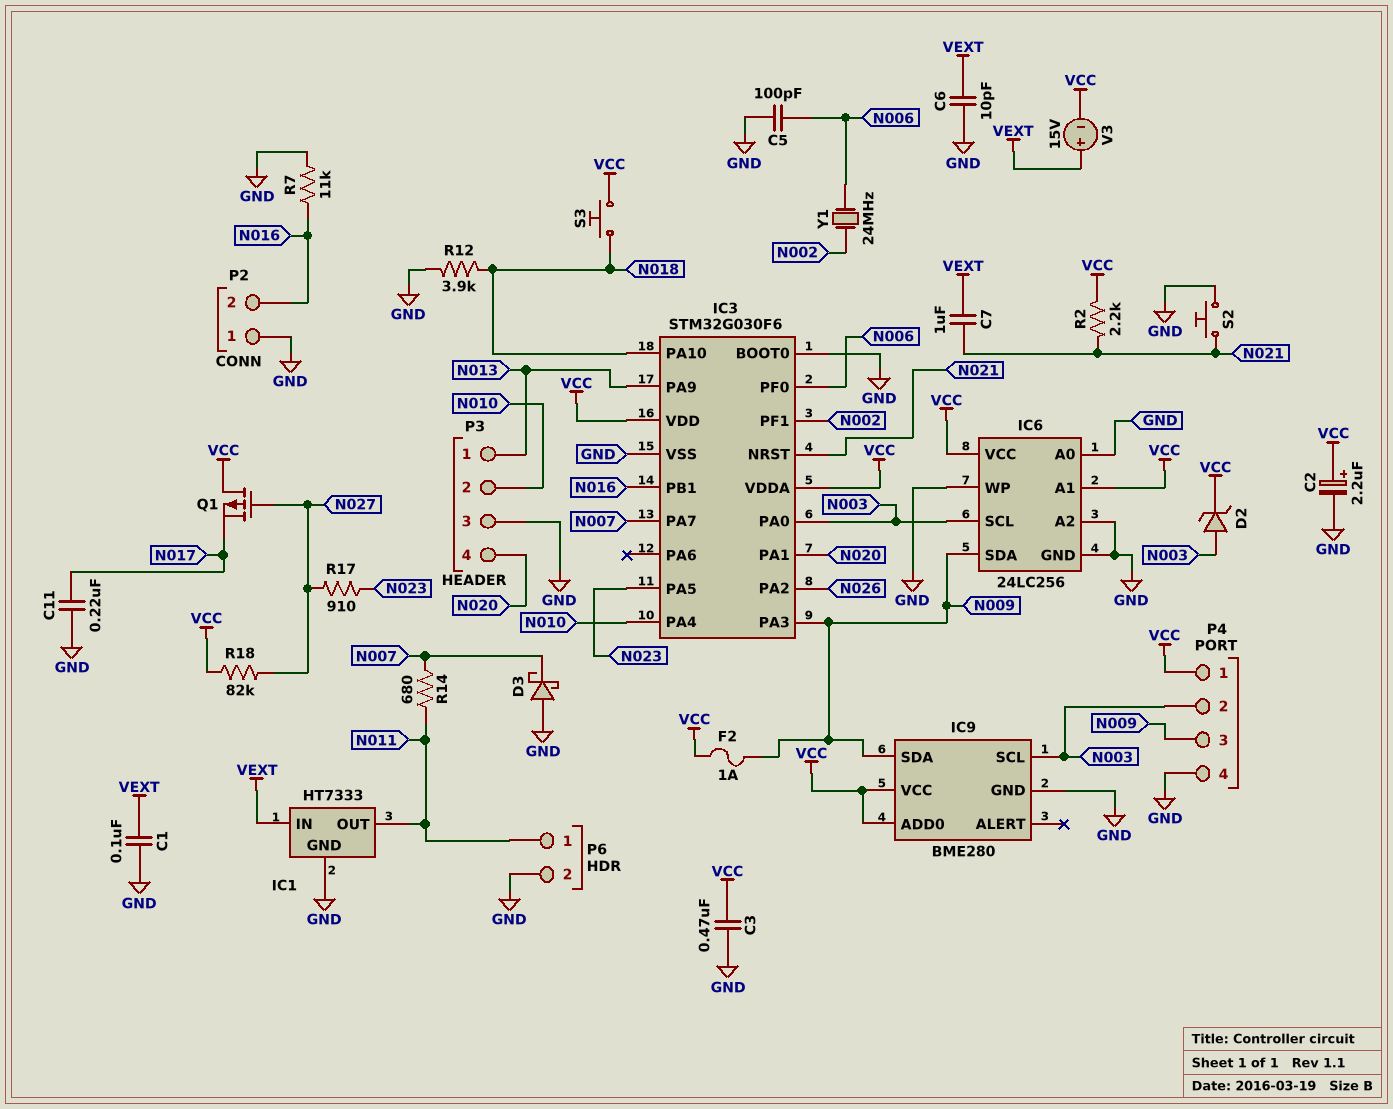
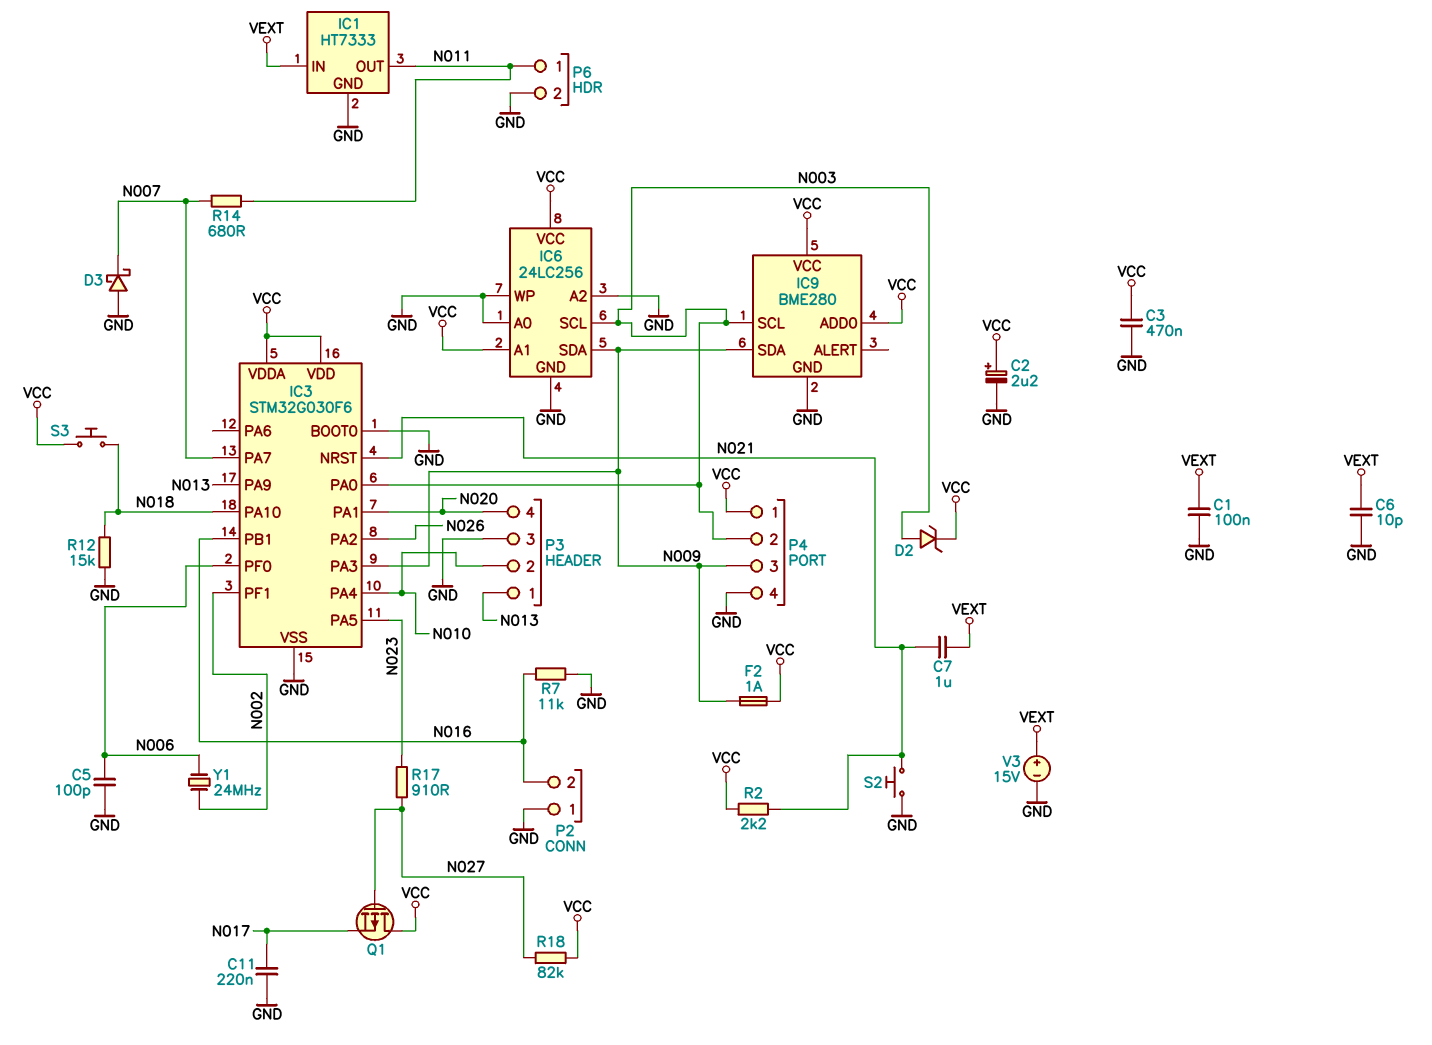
R12: 3.9k (GND, N018) -> 15k (GND, N018)
V3: 15V (plus VEXT, minus VCC) -> 15V (plus VEXT, minus GND)

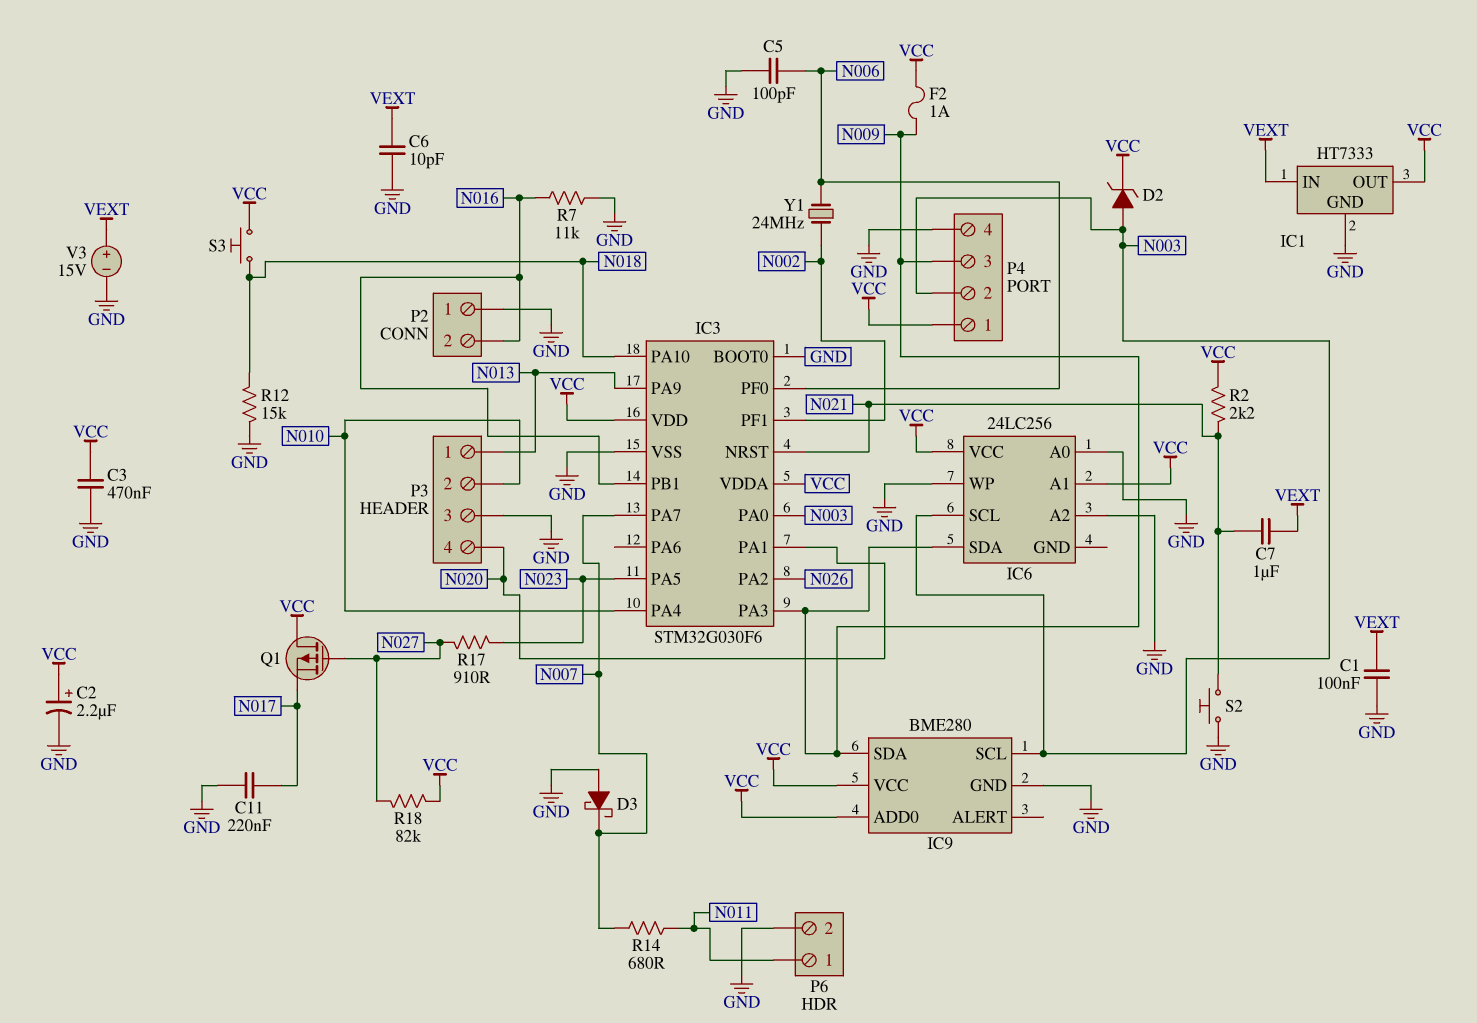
IC1 pin OUT: N011 -> VCC
IC6 pin GND: GND -> none

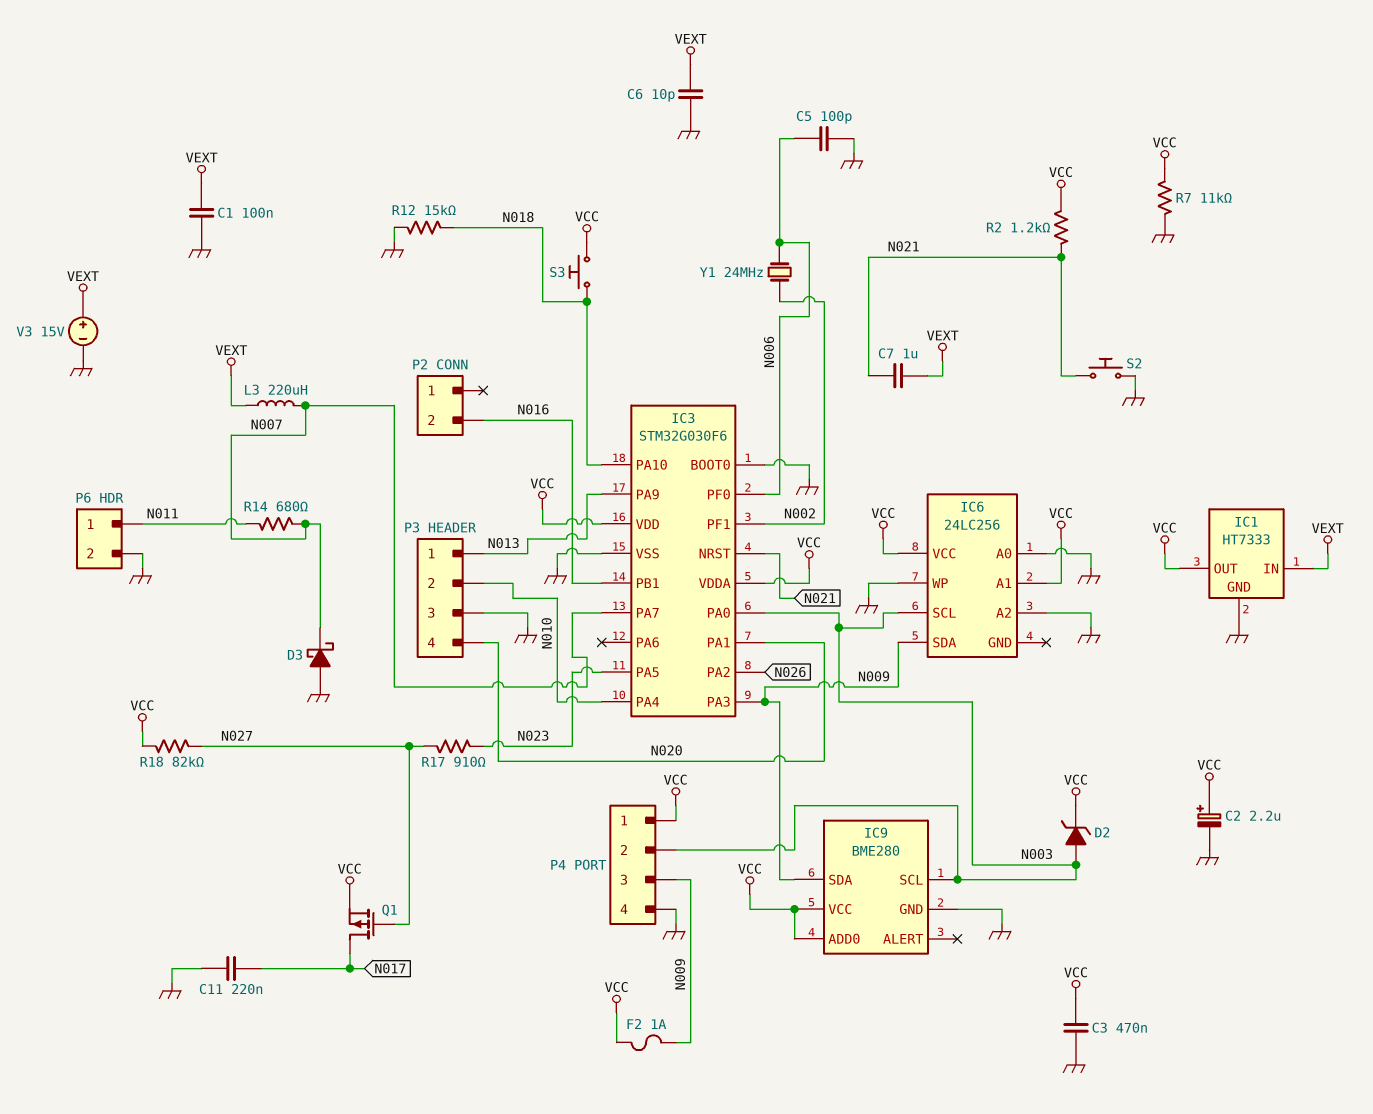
L3: none -> 220uH (N007, VEXT)
P2 pin 1: GND -> none
Q1: PMOS (G N027, D VCC, S N017) -> PMOS (G N027, D N017, S VCC)
R2: 2.2k (N021, VCC) -> 1.2k (N021, VCC)
R7: 11k (GND, N016) -> 11k (GND, VCC)

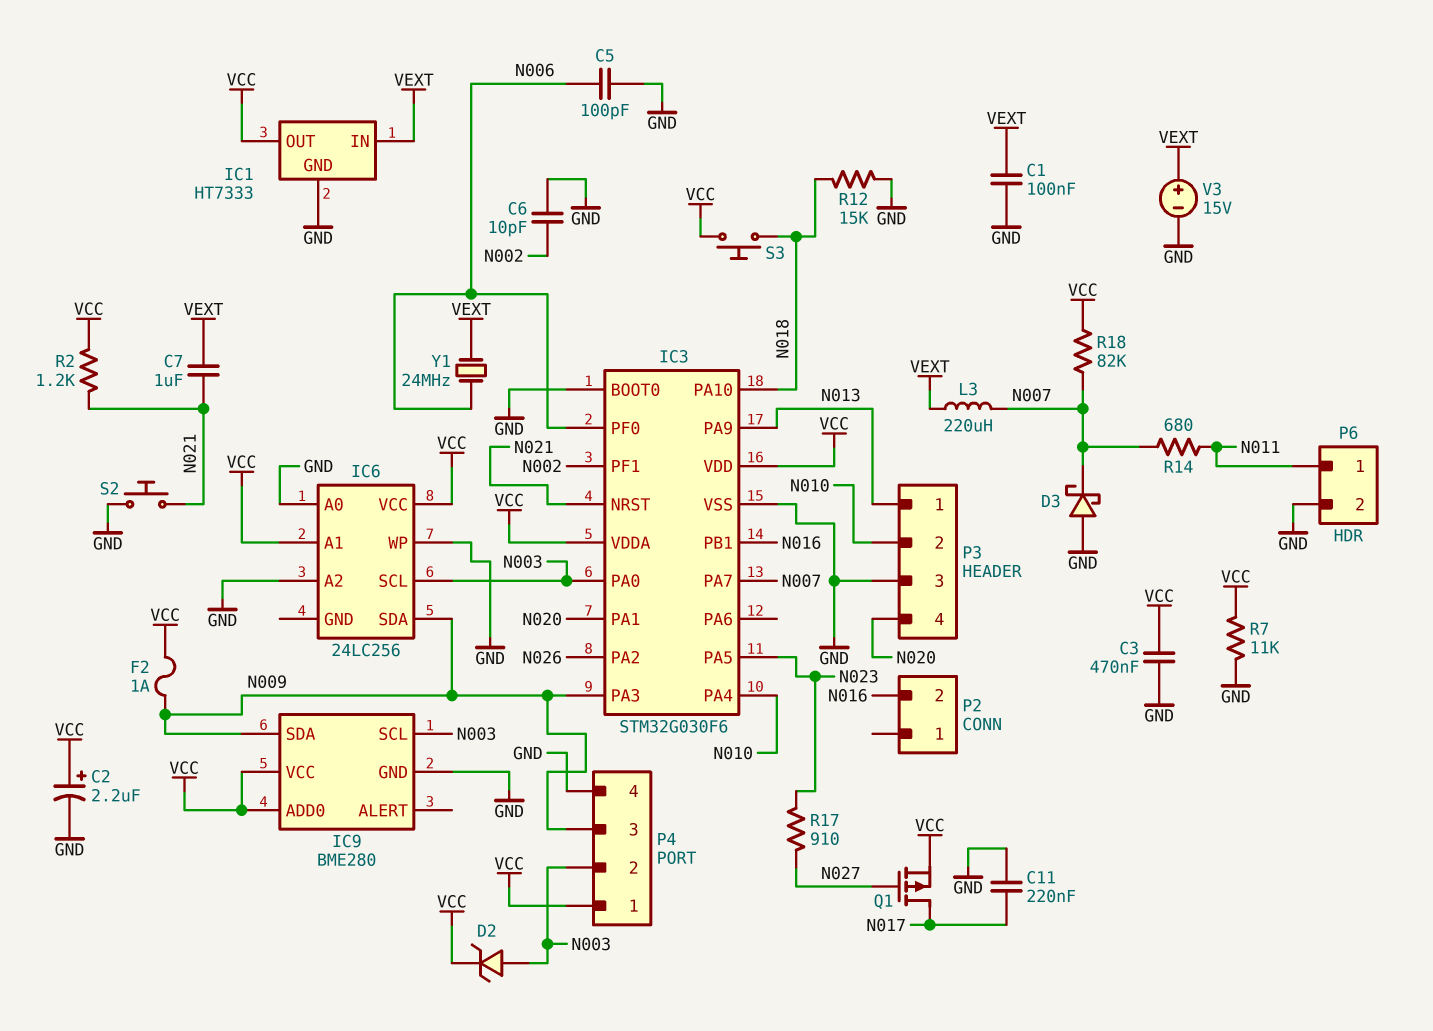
C6: 10pF (GND, VEXT) -> 10pF (GND, N002)
R18: 82k (N027, VCC) -> 82k (N007, VCC)
Y1: 24MHz (N002, N006) -> 24MHz (N006, VEXT)

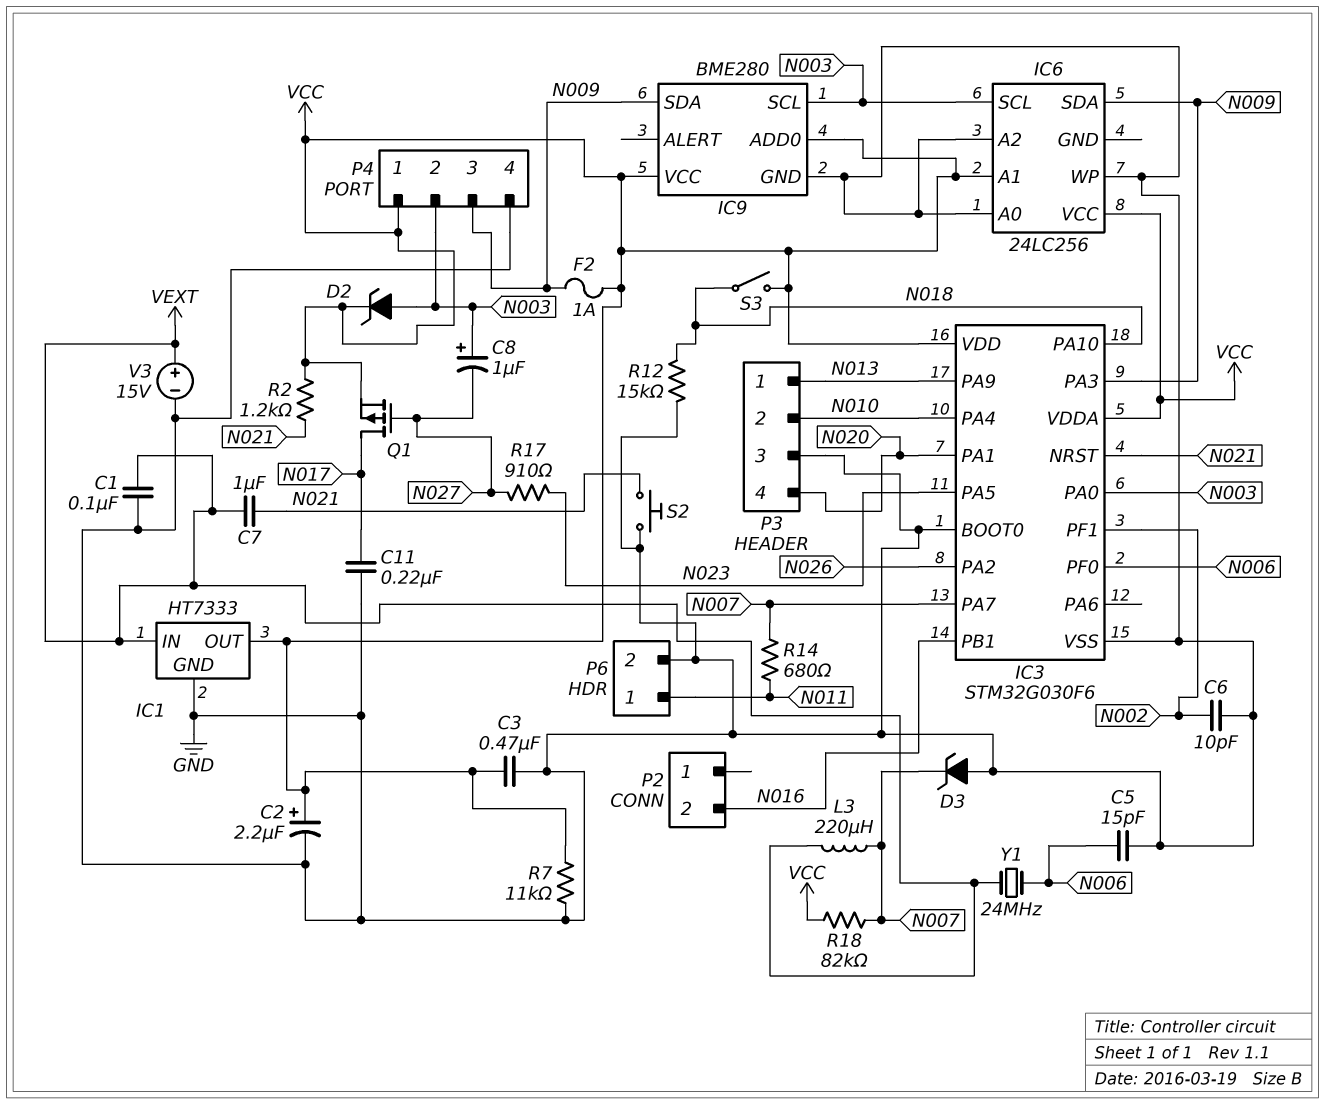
C5: 100pF (GND, N006) -> 15pF (GND, N006)
C8: none -> 1uF (plus N003, minus N027)
D3: schottky (A GND, K N007) -> zener (A GND, K N007)
S3: button (N018, VCC) -> switch (N018, VCC)

